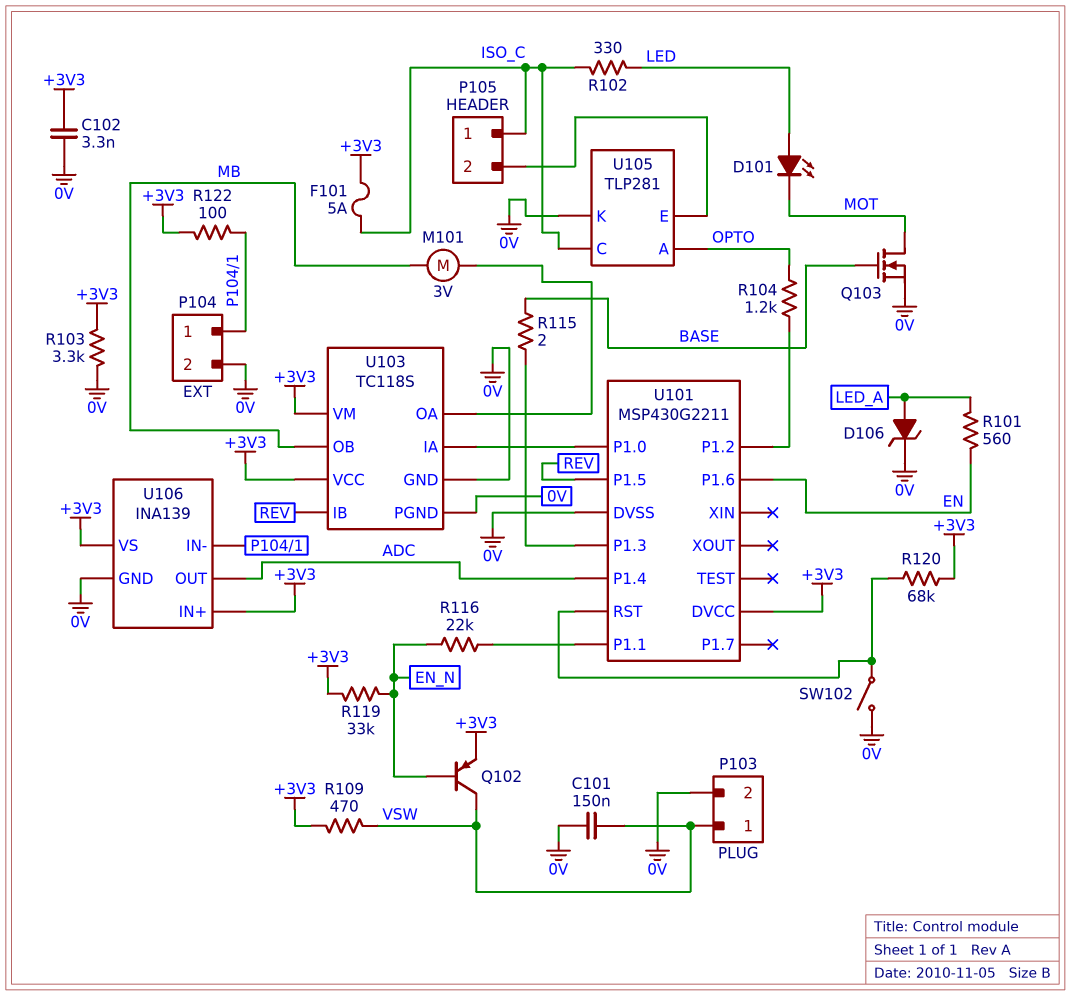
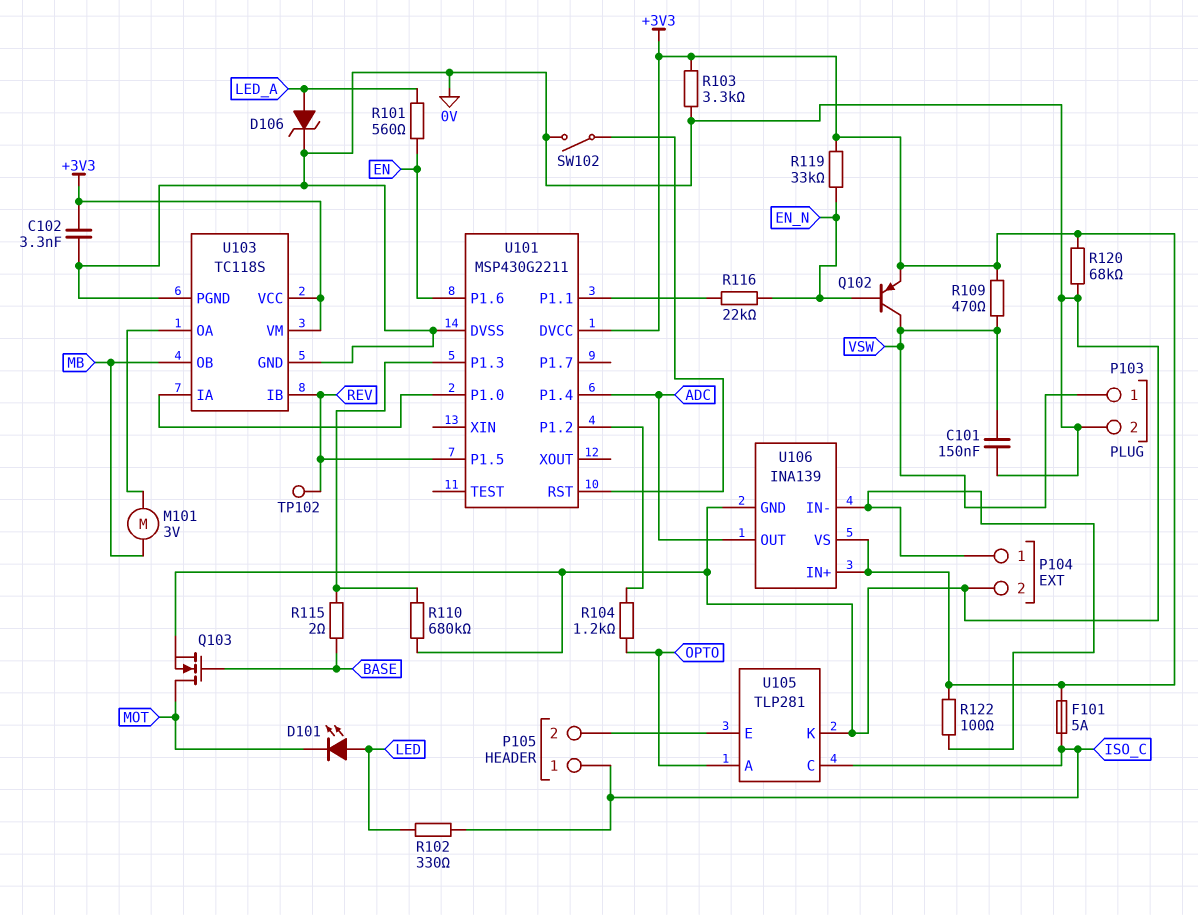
R110: none -> 680k (0V, U101/P1.3)
R120: 68k (+3V3, U101/RST) -> 68k (+3V3, 0V)
TP102: none -> test point (REV)

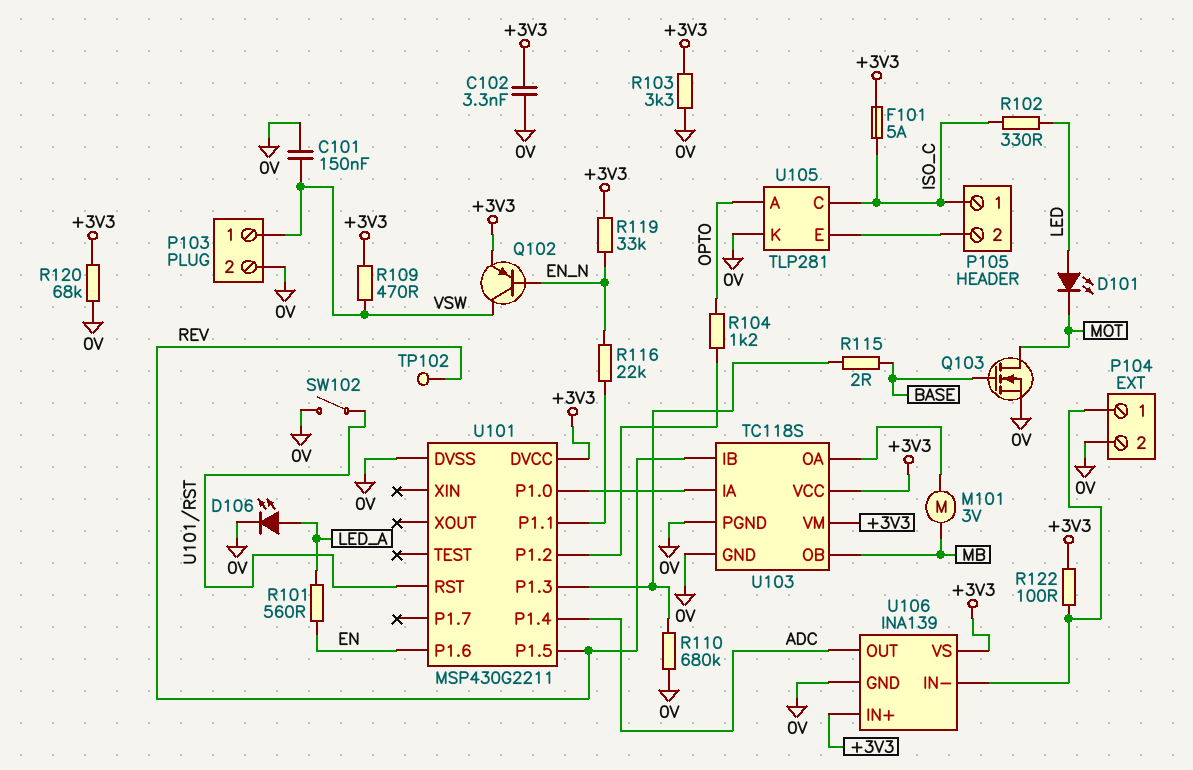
D106: zener (A LED_A, K 0V) -> LED (A LED_A, K 0V)

